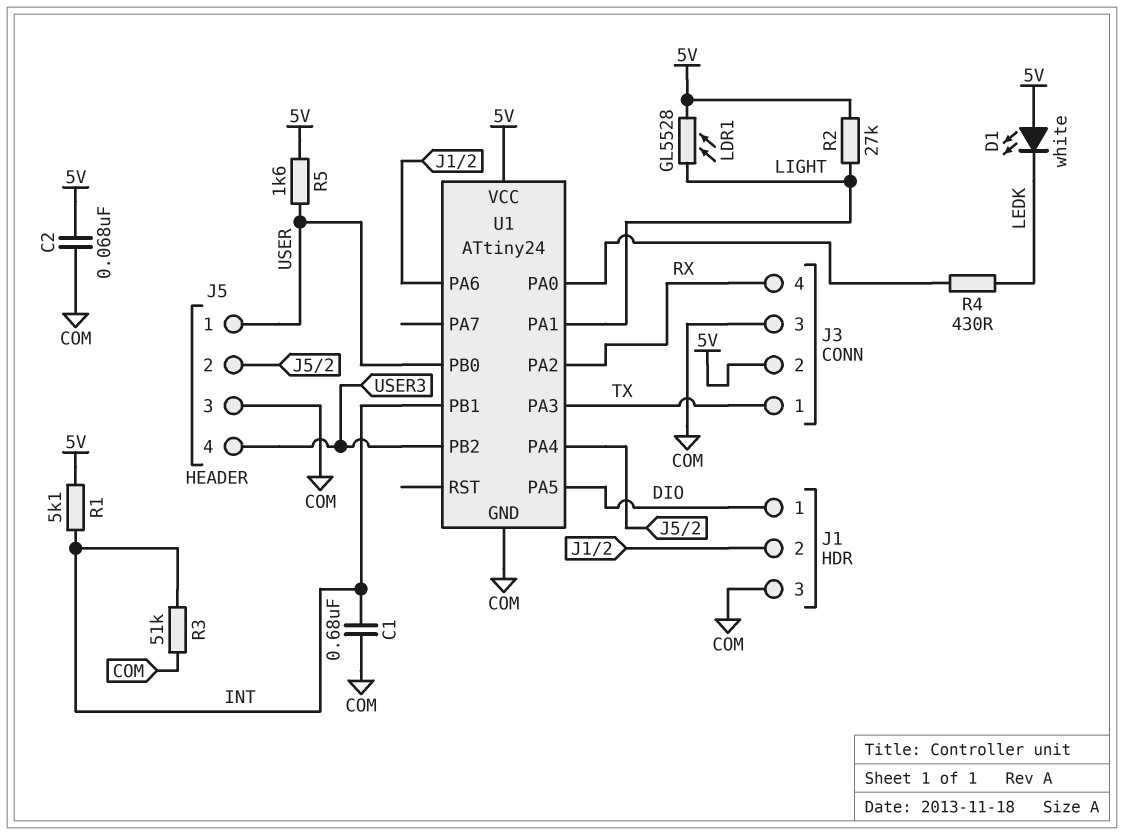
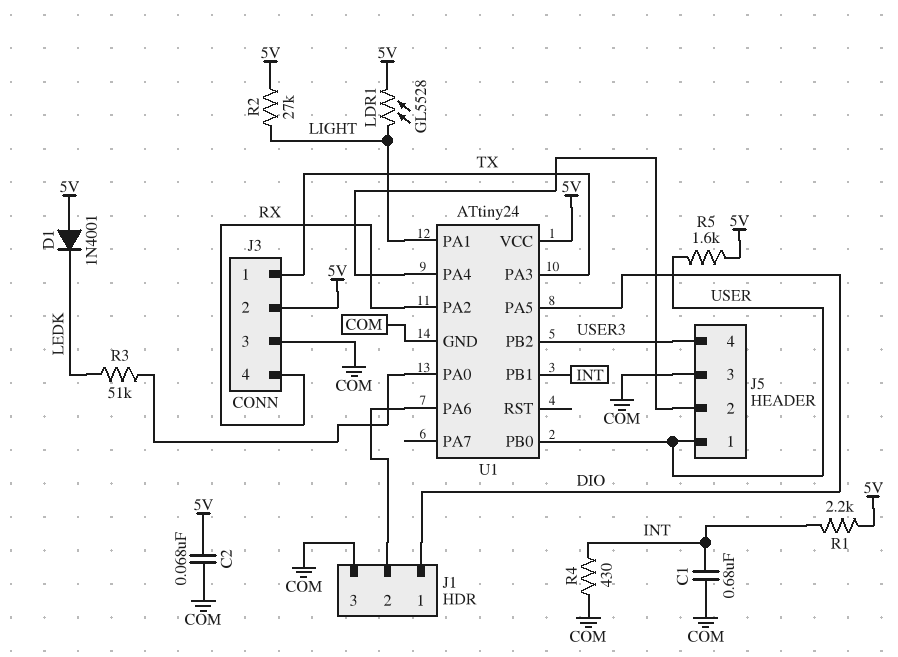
D1: LED white (A 5V, K LEDK) -> diode 1N4001 (A 5V, K LEDK)
R1: 5.1k (5V, INT) -> 2.2k (5V, INT)
R3: 51k (COM, INT) -> 51k (LEDK, U1/PA0)
R4: 430 (LEDK, U1/PA0) -> 430 (COM, INT)

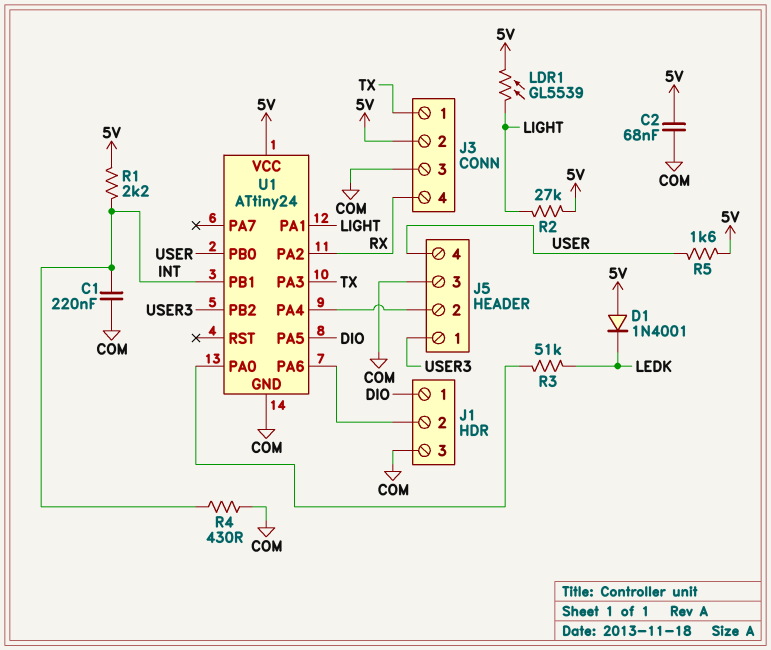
C1: 680nF (COM, INT) -> 220nF (COM, INT)
J5 pin 1: USER -> USER3
J5 pin 4: USER3 -> USER
LDR1: GL5528 (5V, LIGHT) -> GL5539 (5V, LIGHT)

